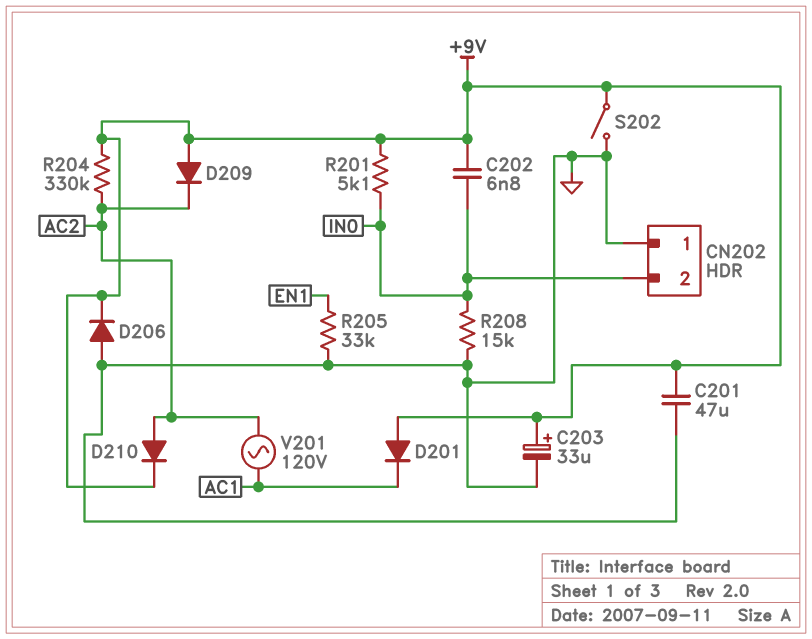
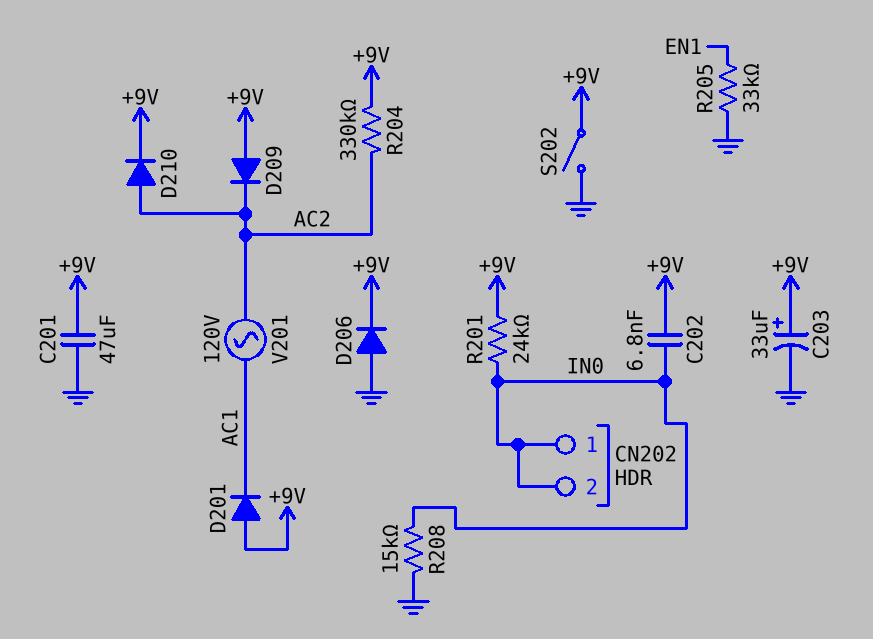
CN202 pin 1: GND -> IN0
R201: 5.1k (+9V, IN0) -> 24k (+9V, IN0)

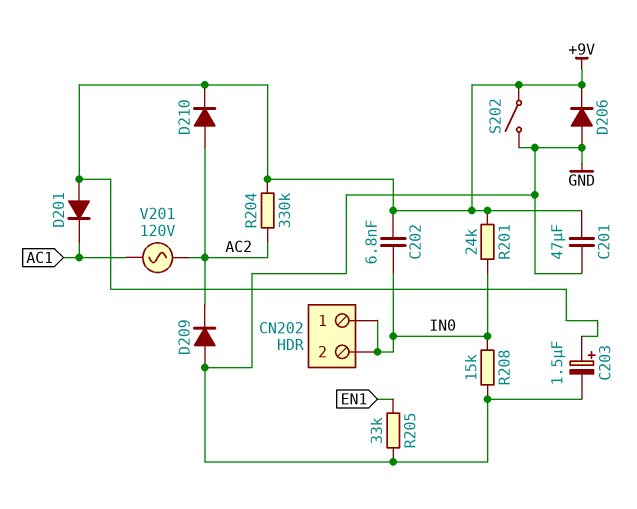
C203: 33uF (plus +9V, minus GND) -> 1.5uF (plus +9V, minus GND)
D209: diode (A +9V, K AC2) -> diode (A GND, K AC2)

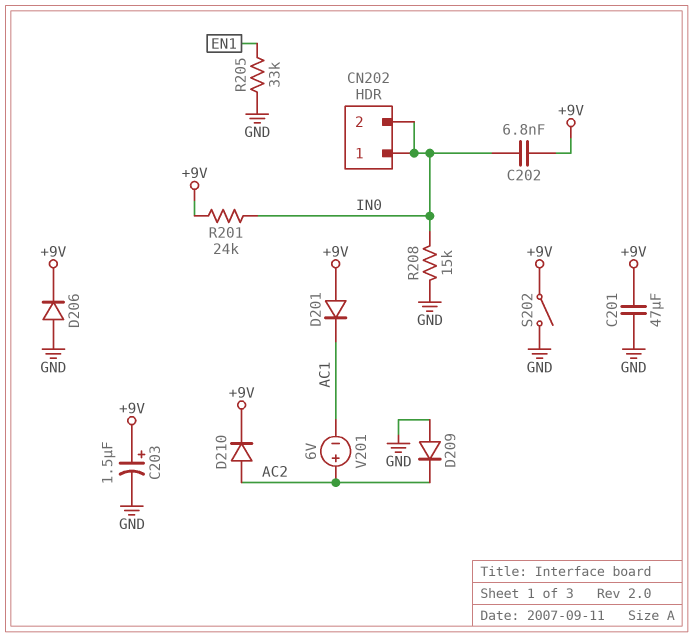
R204: 330k (+9V, AC2) -> none
V201: AC 120V (AC1, AC2) -> 6V (plus AC2, minus AC1)

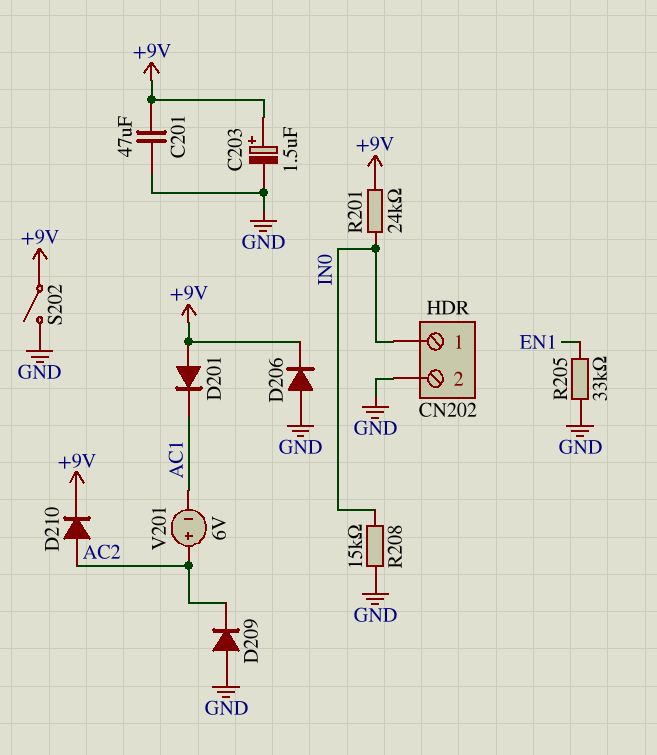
C202: 6.8nF (+9V, IN0) -> none
CN202 pin 2: IN0 -> GND

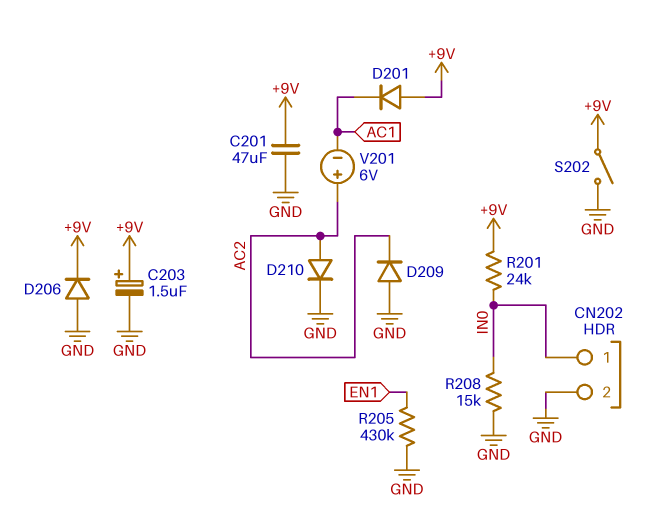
D210: diode (A AC2, K +9V) -> diode (A AC2, K GND)
R205: 33k (EN1, GND) -> 430k (EN1, GND)

